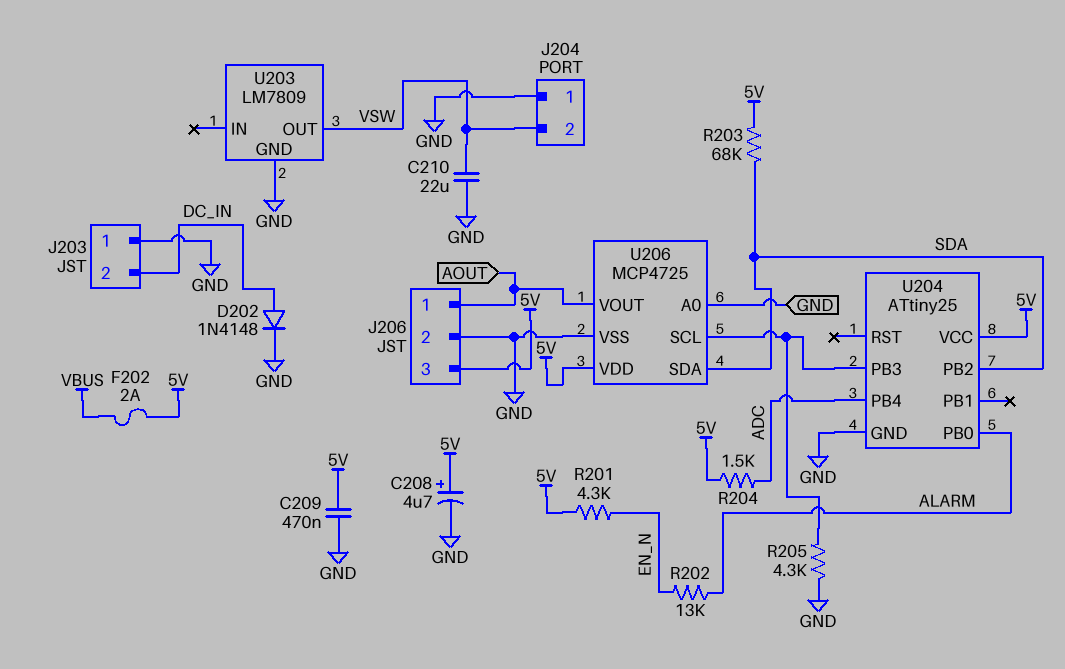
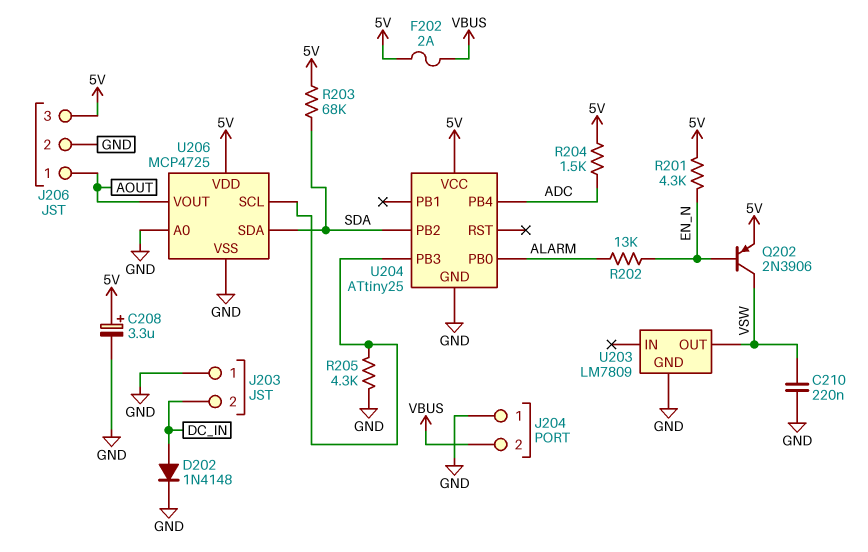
C208: 4.7uF (plus 5V, minus GND) -> 3.3uF (plus 5V, minus GND)
C209: 470nF (5V, GND) -> none
C210: 22uF (GND, VSW) -> 220nF (GND, VSW)
J204 pin 2: VSW -> VBUS
Q202: none -> PNP 2N3906 (B EN_N, C VSW, E 5V)

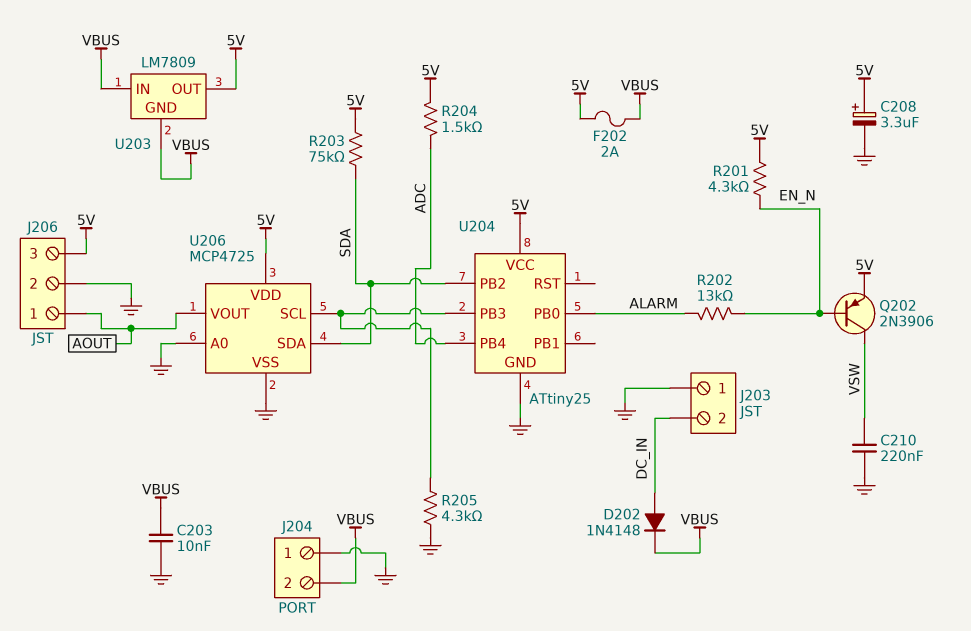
C203: none -> 10nF (GND, VBUS)
D202: diode 1N4148 (A DC_IN, K GND) -> diode 1N4148 (A DC_IN, K VBUS)
R203: 68k (5V, SDA) -> 75k (5V, SDA)
U203 pin GND: GND -> VBUS
U203 pin IN: none -> VBUS
U203 pin OUT: VSW -> 5V

